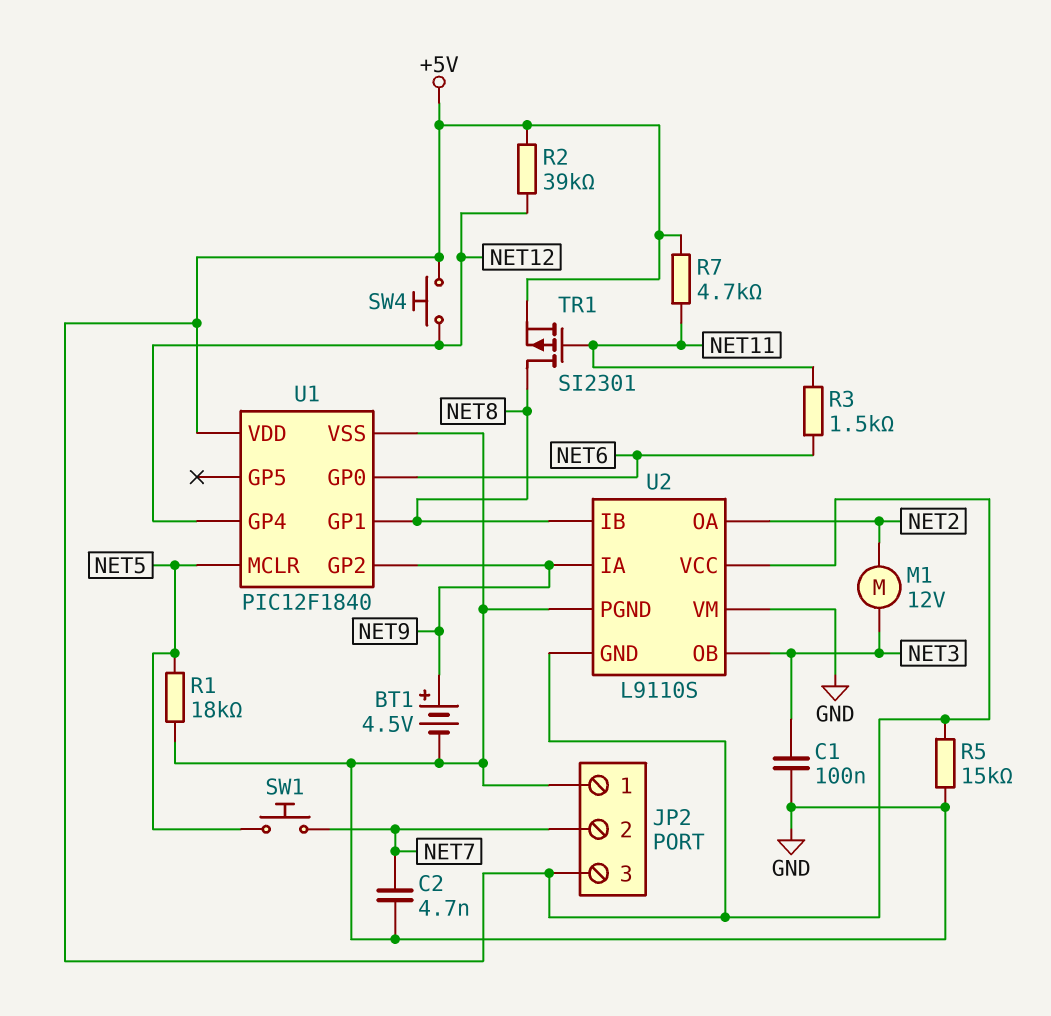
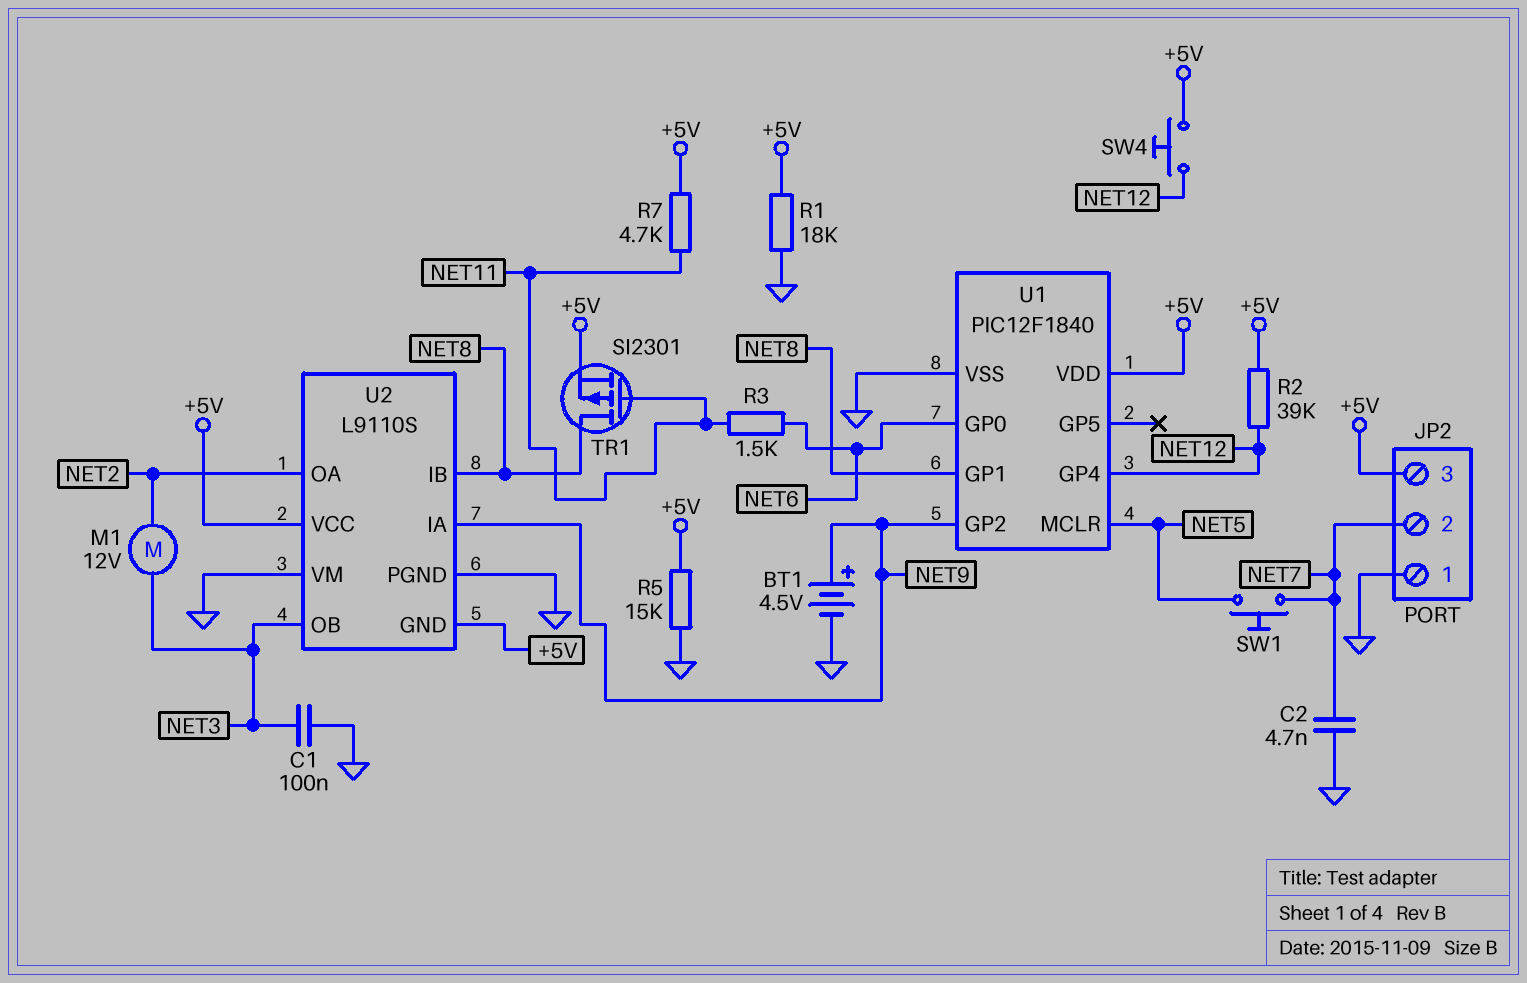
R1: 18k (GND, NET5) -> 18k (+5V, GND)

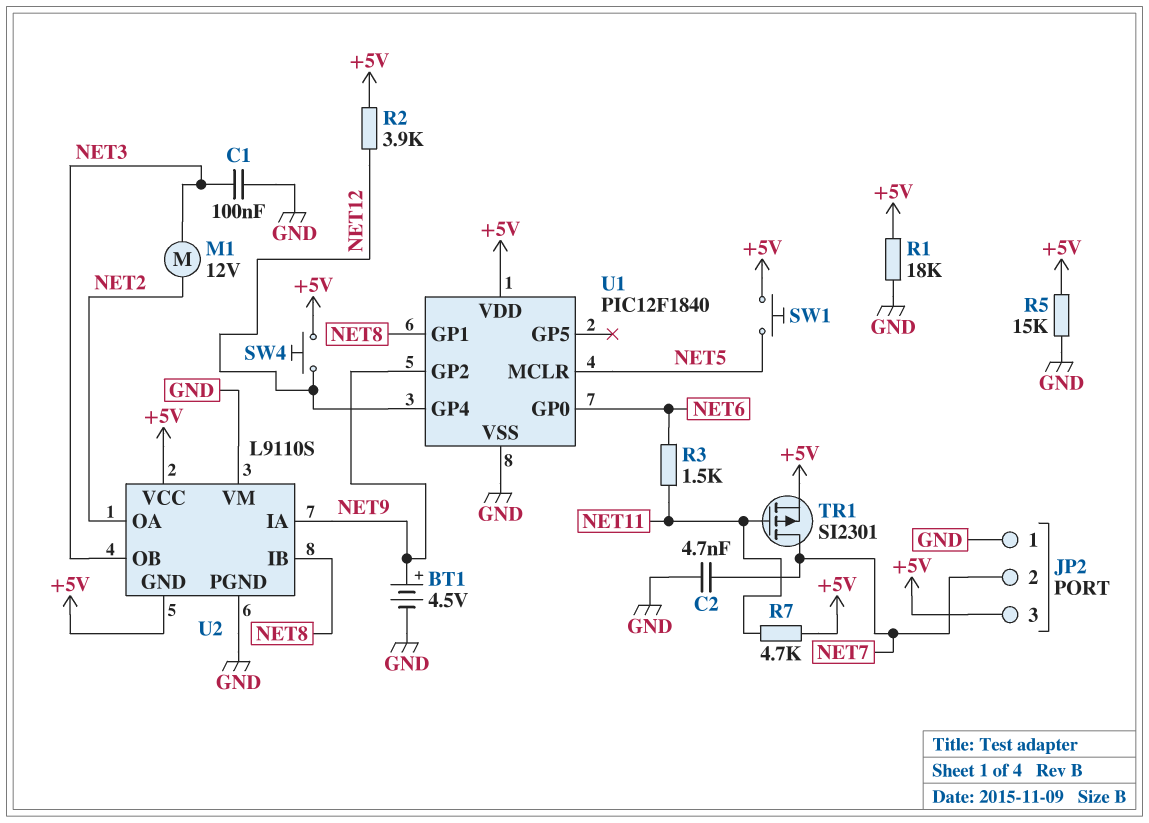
R2: 39k (+5V, NET12) -> 3.9k (+5V, NET12)
SW1: button (NET5, NET7) -> button (+5V, NET5)
TR1: PMOS SI2301 (G NET11, D NET8, S +5V) -> PMOS SI2301 (G NET11, D NET7, S +5V)

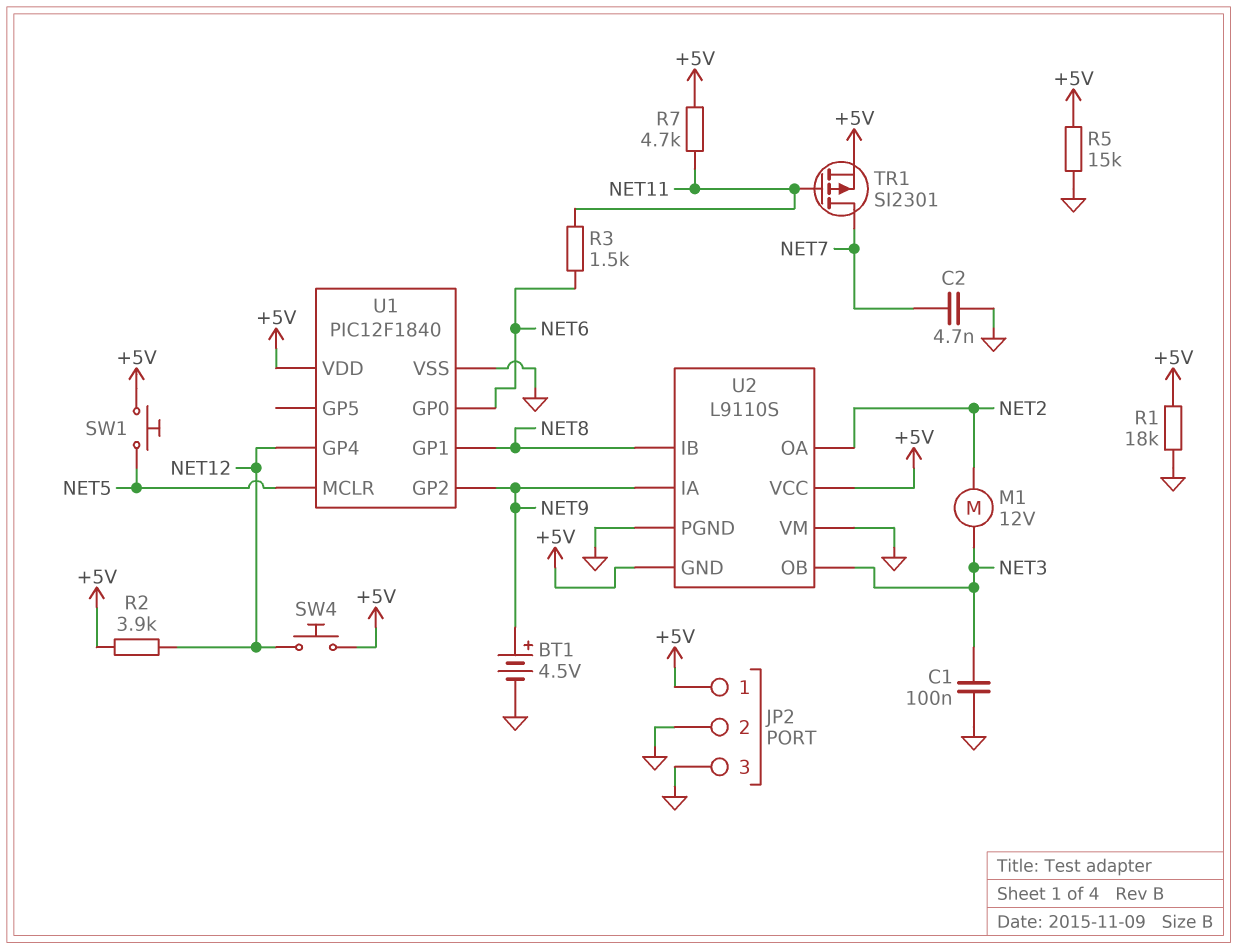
JP2 pin 1: GND -> +5V
JP2 pin 2: NET7 -> GND
JP2 pin 3: +5V -> GND

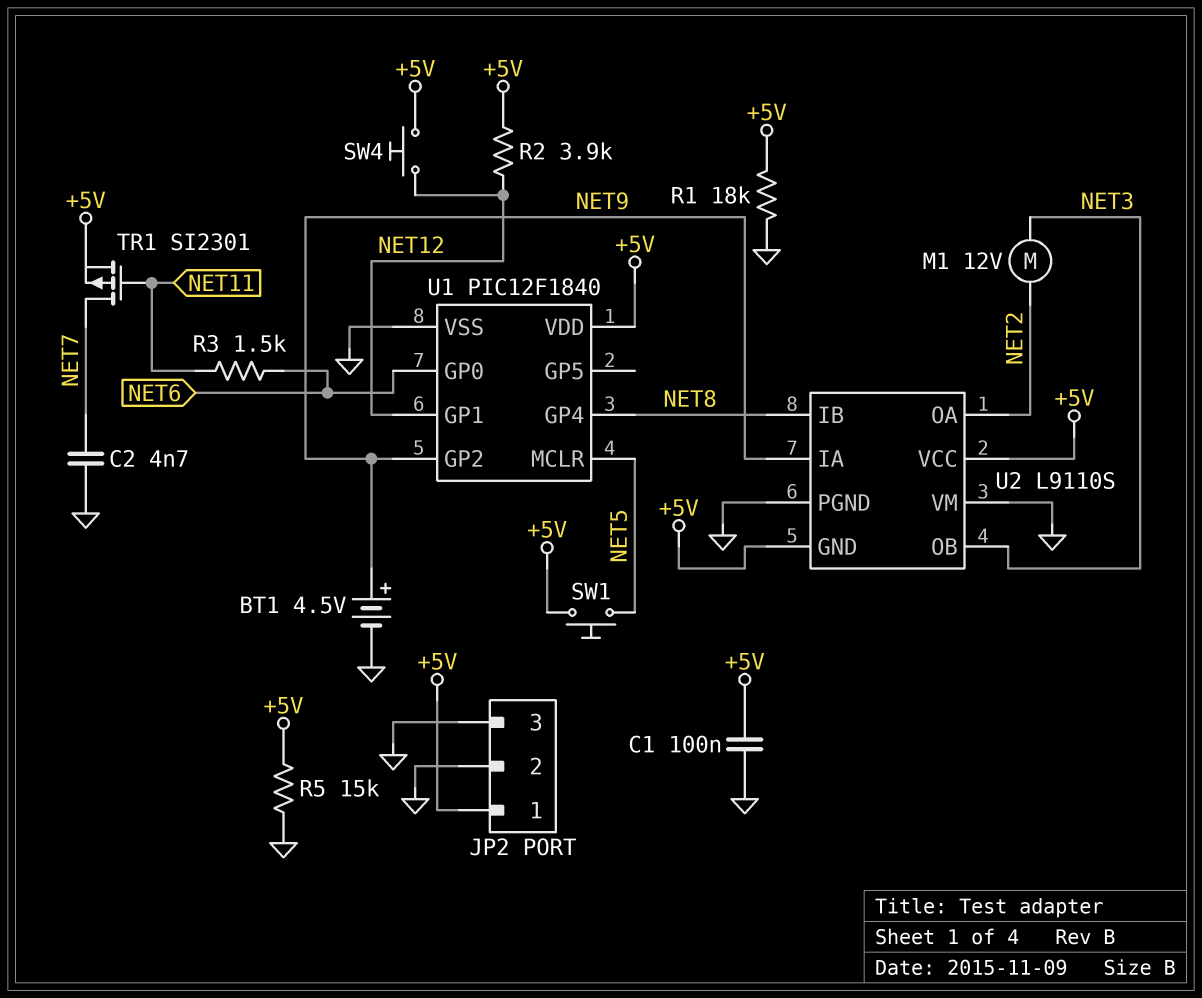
C1: 100nF (GND, NET3) -> 100nF (+5V, GND)
R7: 4.7k (+5V, NET11) -> none
U1 pin GP1: NET8 -> NET12
U1 pin GP4: NET12 -> NET8

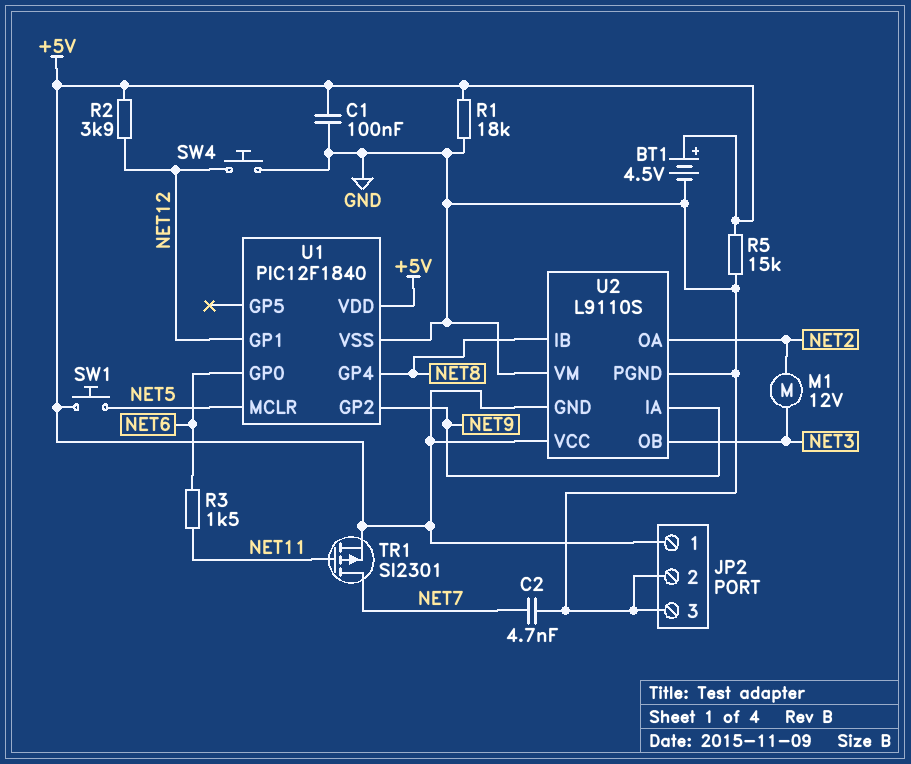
BT1: 4.5V (plus NET9, minus GND) -> 4.5V (plus +5V, minus GND)
SW4: button (+5V, NET12) -> button (GND, NET12)

